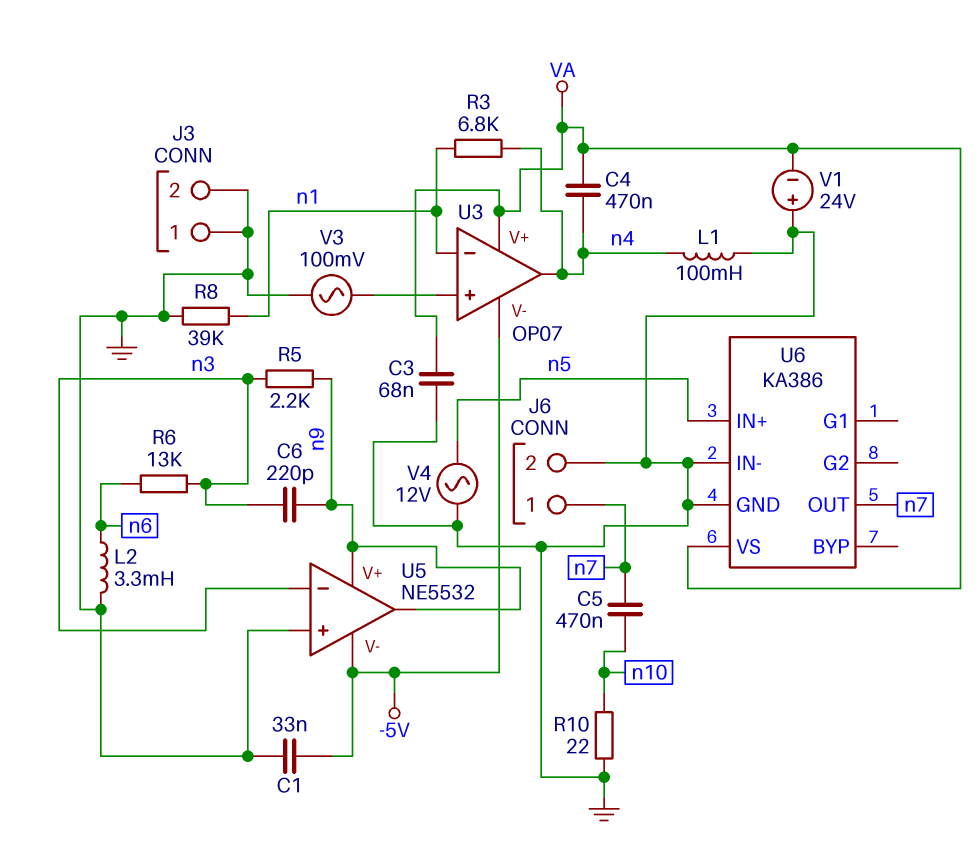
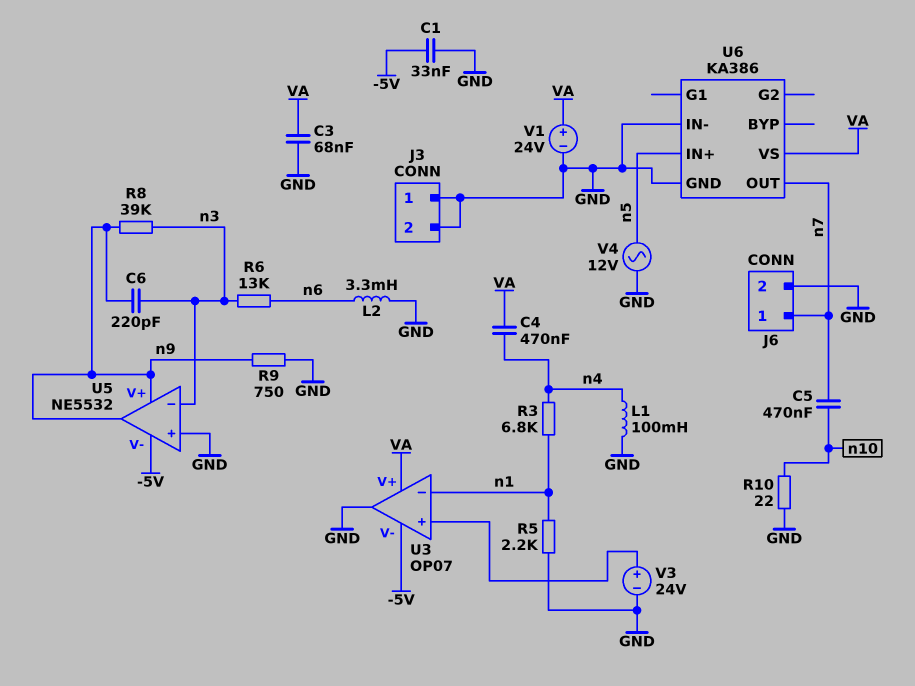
R5: 2.2k (n3, n9) -> 2.2k (GND, n1)
R8: 39k (GND, n1) -> 39k (n3, n9)
R9: none -> 750 (GND, n9)
U3 pin out: n4 -> GND
V1: 24V (plus GND, minus VA) -> 24V (plus VA, minus GND)
V3: AC 100mV (GND, U3/in+) -> 24V (plus U3/in+, minus GND)

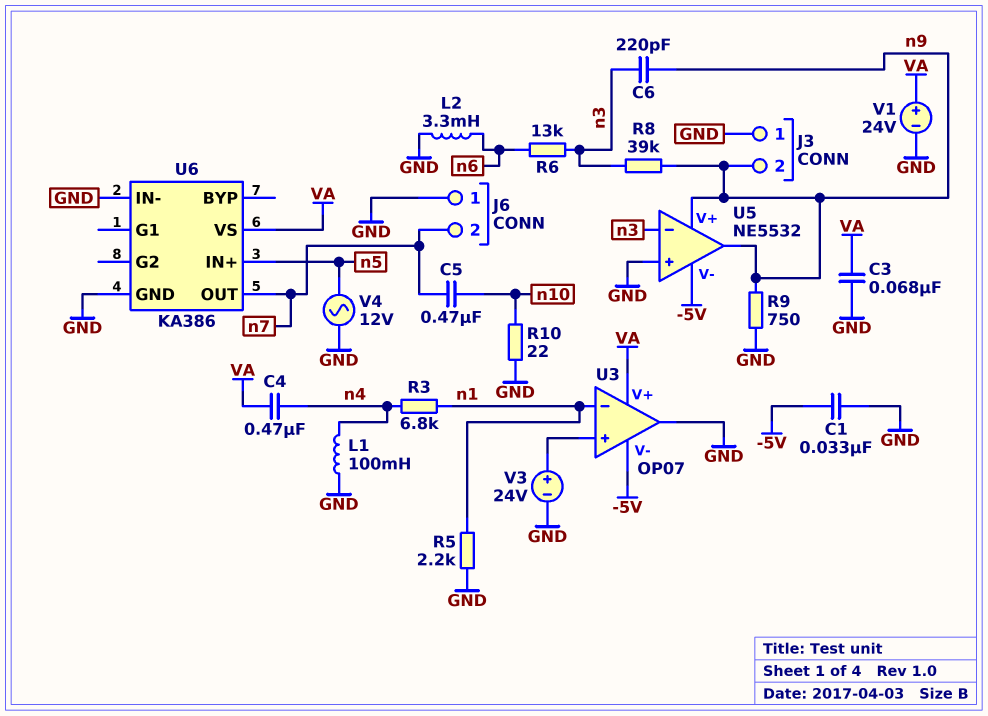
J3 pin 2: GND -> n9
J6 pin 1: n7 -> GND
J6 pin 2: GND -> n7

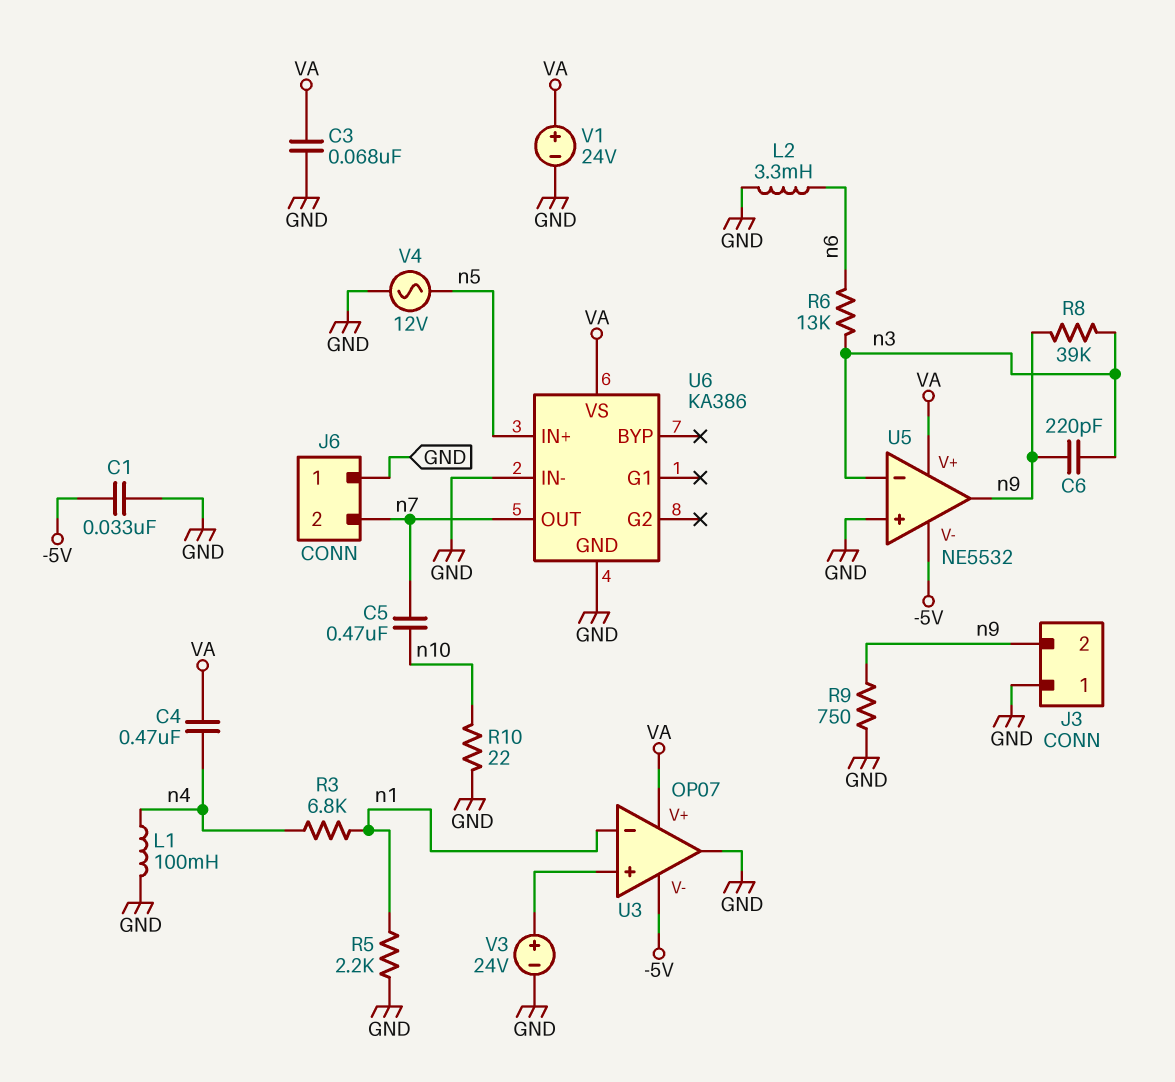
U5 pin V+: n9 -> VA

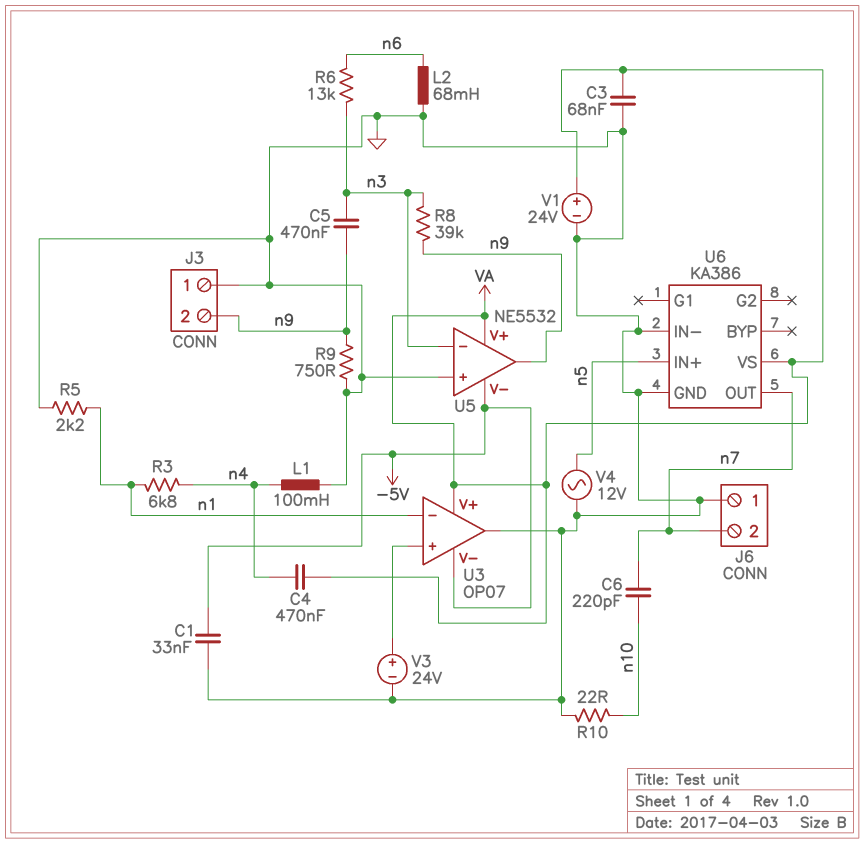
C5: 470nF (n7, n10) -> 470nF (n3, n9)
C6: 220pF (n3, n9) -> 220pF (n7, n10)
L2: 3.3mH (GND, n6) -> 68mH (GND, n6)

